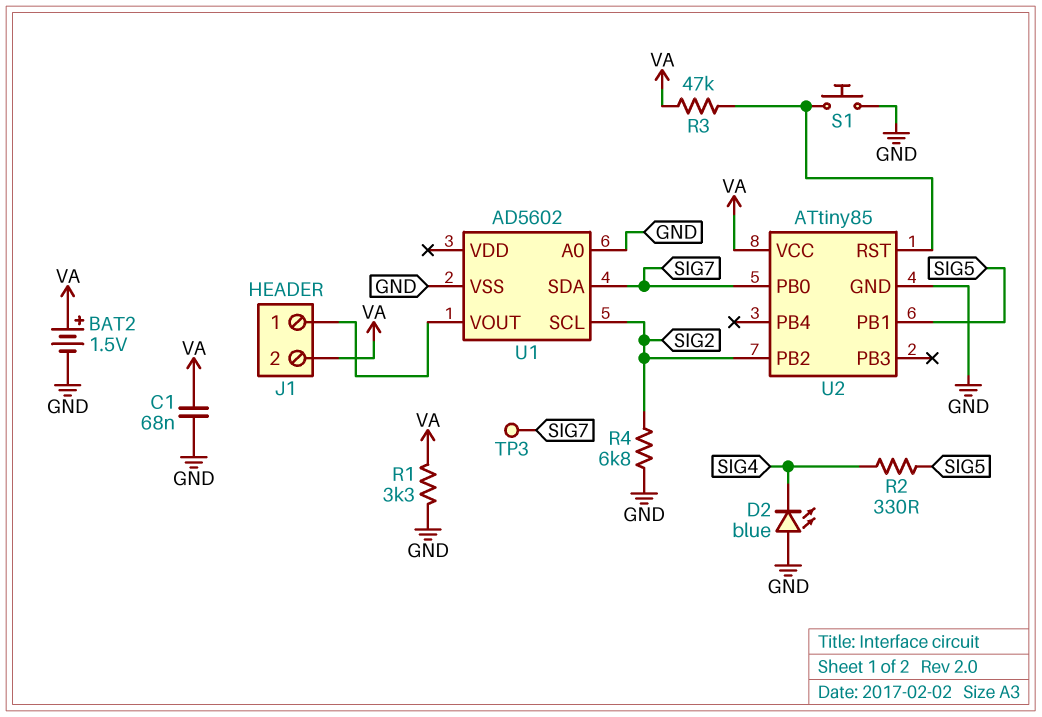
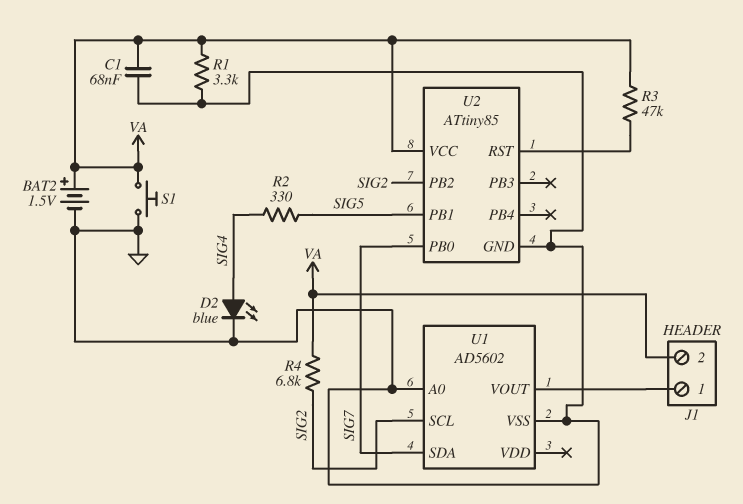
D2: LED blue (A GND, K SIG4) -> LED blue (A SIG4, K GND)
R4: 6.8k (GND, SIG2) -> 6.8k (SIG2, VA)
S1: button (GND, U2/RST) -> button (GND, VA)
TP3: test point (SIG7) -> none

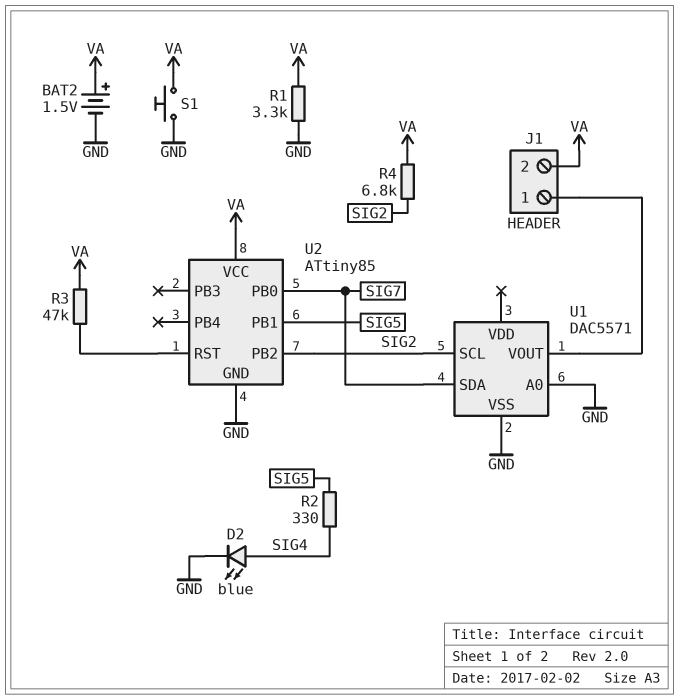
C1: 68nF (GND, VA) -> none
U1: AD5602 -> DAC5571

